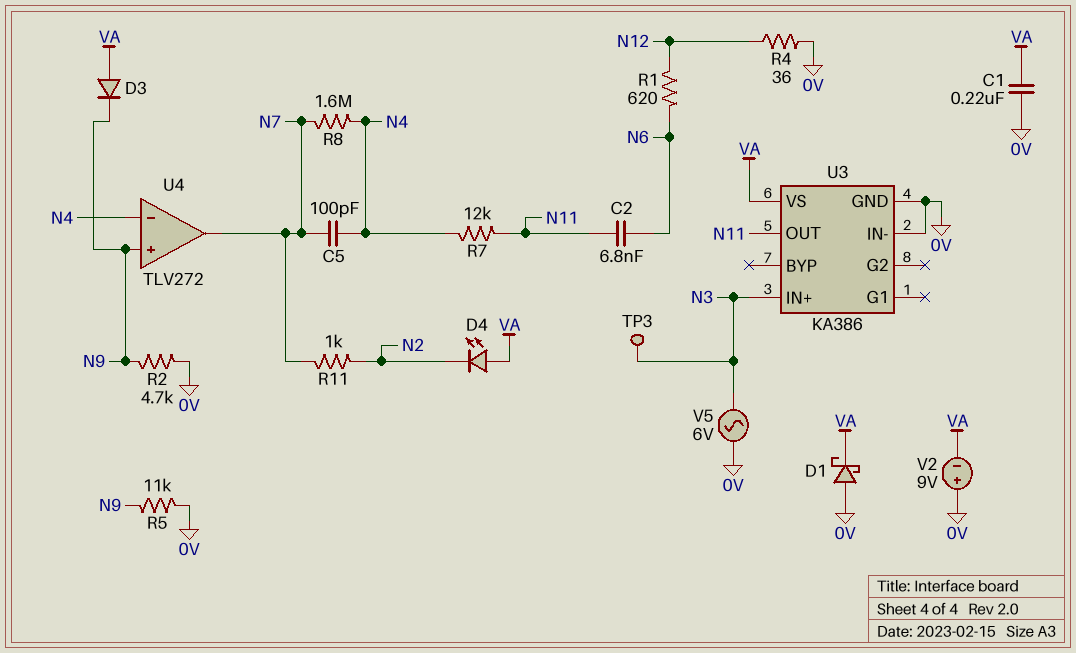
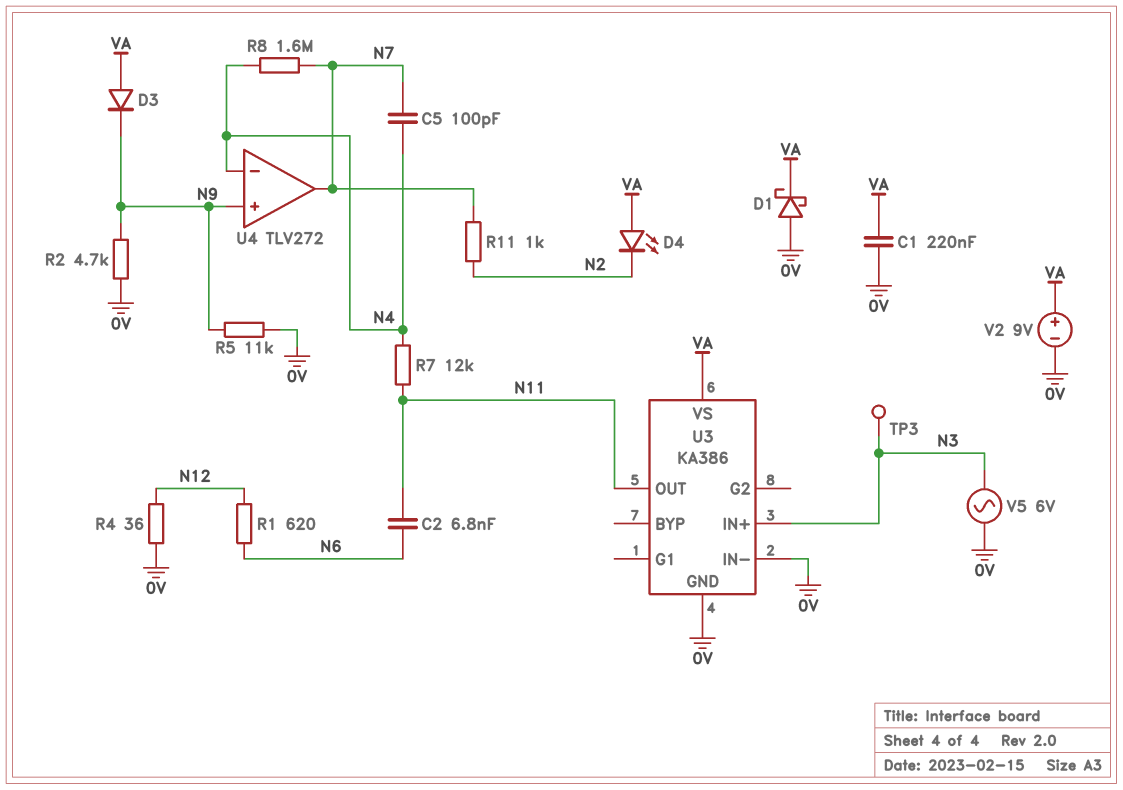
V2: 9V (plus 0V, minus VA) -> 9V (plus VA, minus 0V)

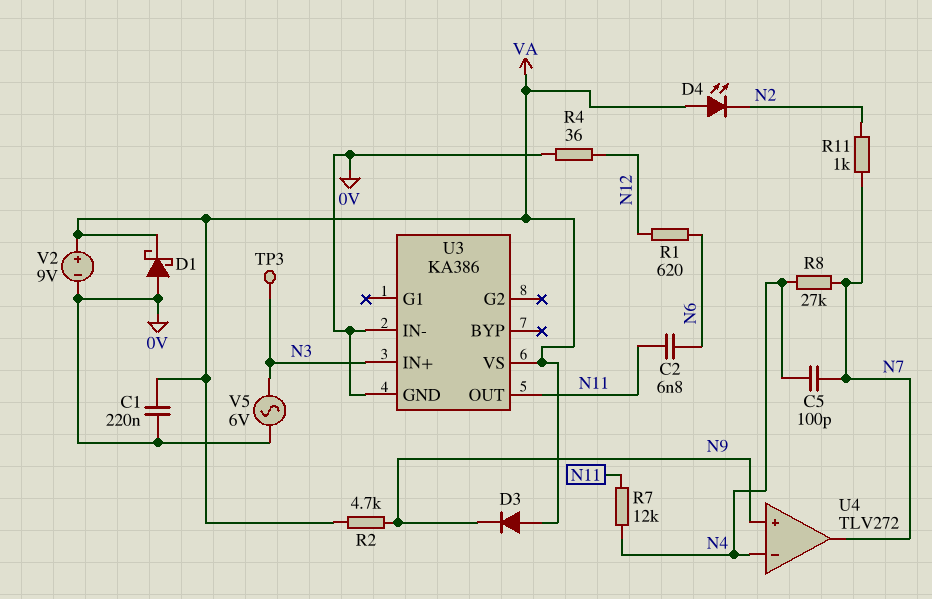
R2: 4.7k (0V, N9) -> 4.7k (N9, VA)
R5: 11k (0V, N9) -> none
R8: 1.6M (N4, N7) -> 27k (N4, N7)

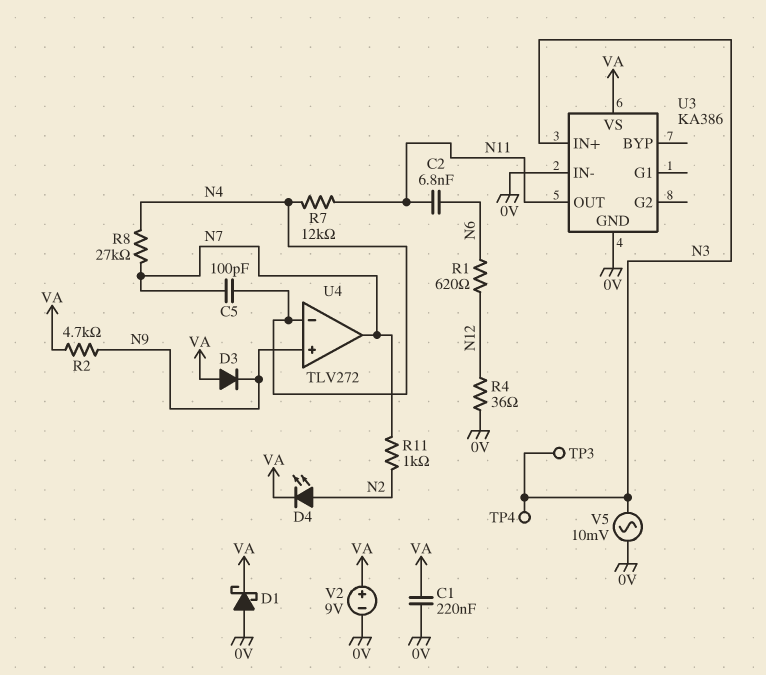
D4: LED (A VA, K N2) -> LED (A N2, K VA)
TP4: none -> test point (N3)
V5: AC 6V (0V, N3) -> AC 10mV (0V, N3)

